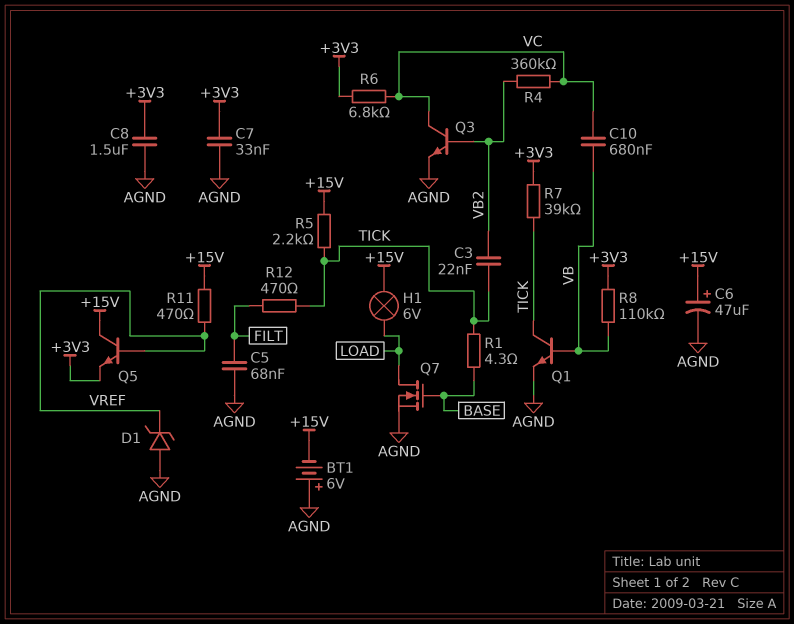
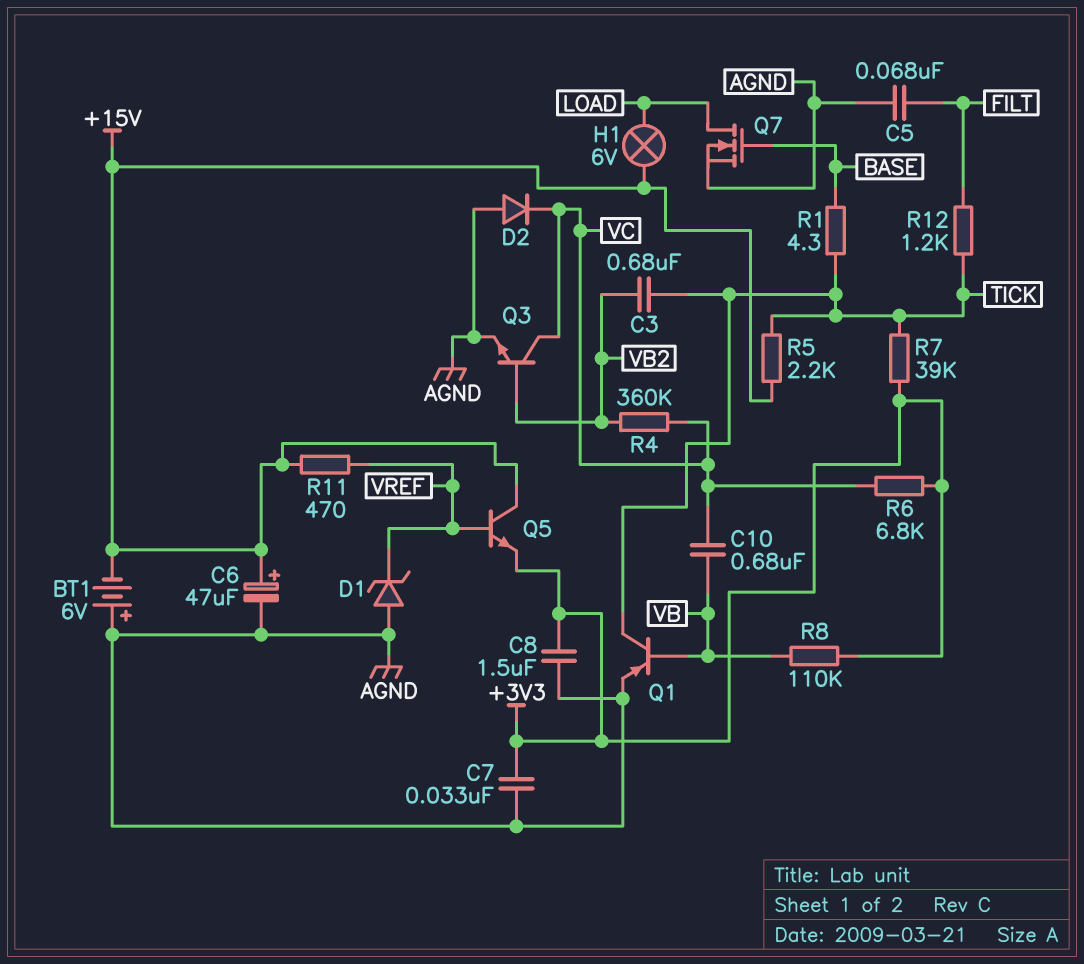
C3: 22nF (TICK, VB2) -> 680nF (TICK, VB2)
D2: none -> diode (A AGND, K VC)
Q1: NPN (B VB, C TICK, E AGND) -> PNP (B VB, C TICK, E AGND)
R12: 470 (FILT, TICK) -> 1.2k (FILT, TICK)

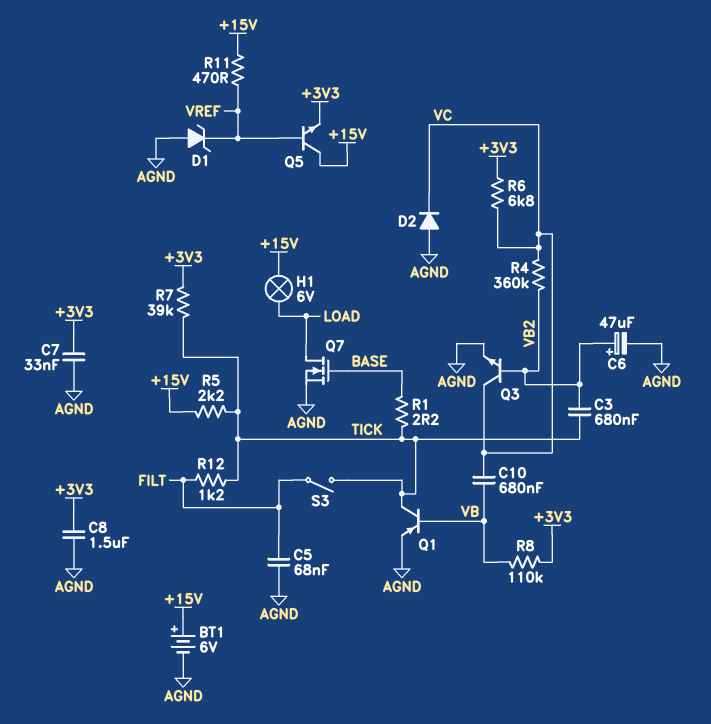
BT1: 6V (plus AGND, minus +15V) -> 6V (plus +15V, minus AGND)
C6: 47uF (plus +15V, minus AGND) -> 47uF (plus VB2, minus AGND)
R1: 4.3 (BASE, TICK) -> 2.2 (BASE, TICK)
S3: none -> switch (FILT, TICK)

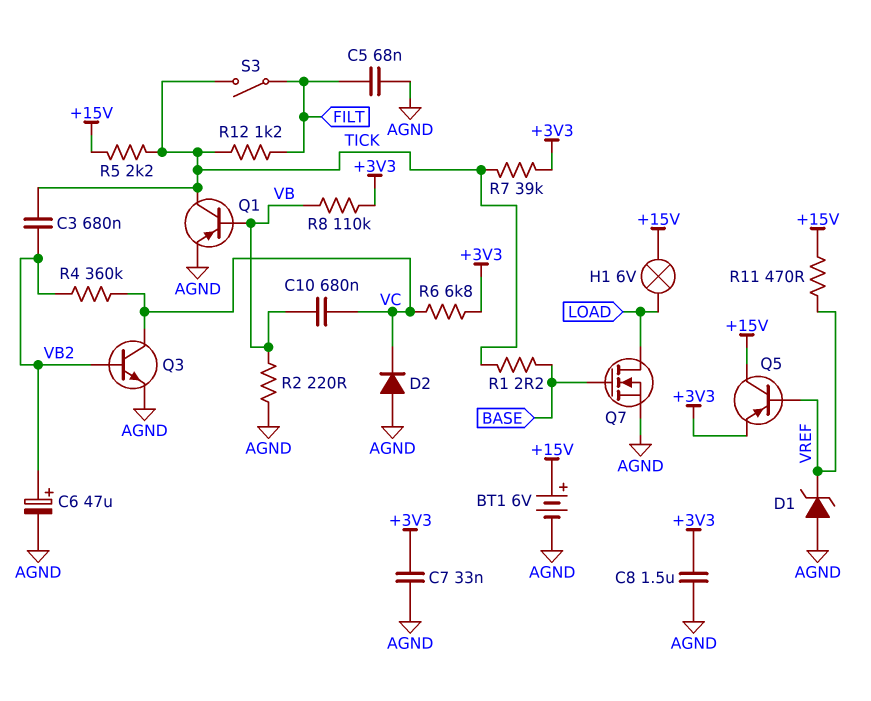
Q5: NPN (B VREF, C +15V, E +3V3) -> PNP (B VREF, C +15V, E +3V3)
R2: none -> 220 (AGND, VB)

